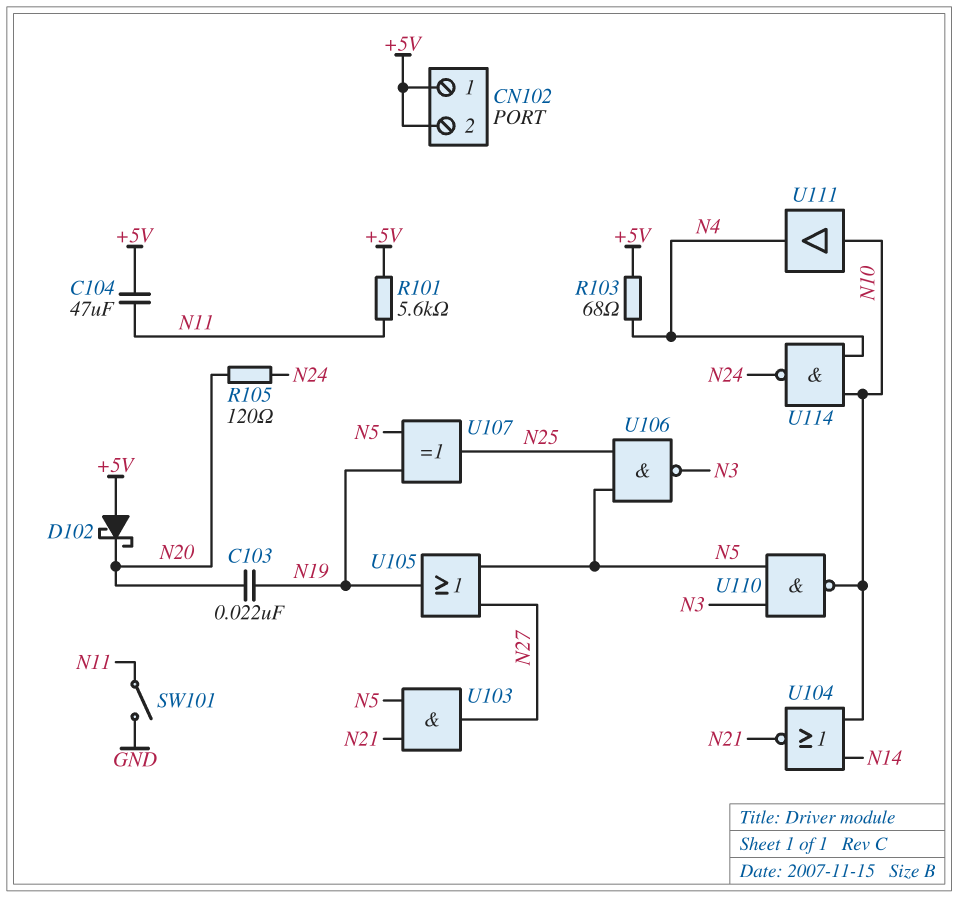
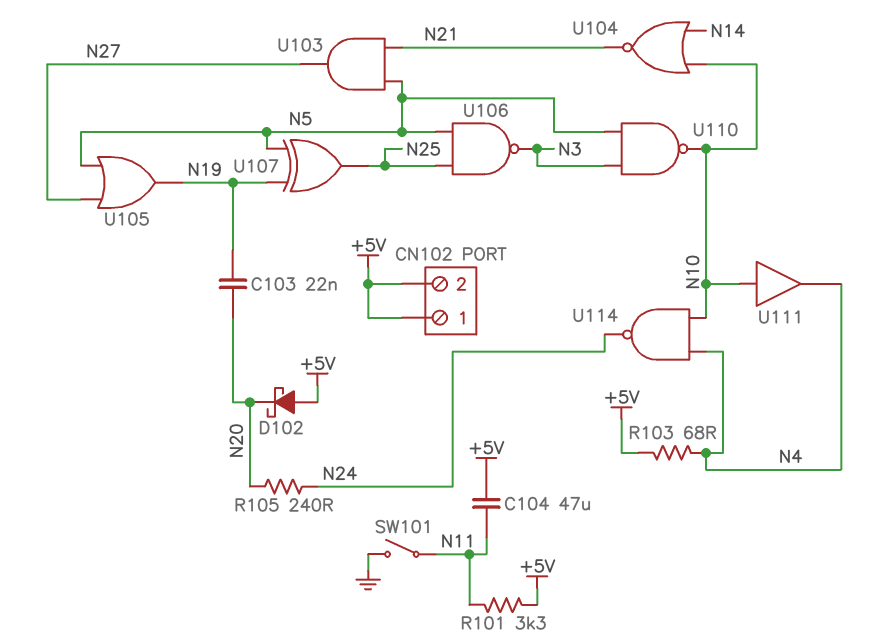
R101: 5.6k (+5V, N11) -> 3.3k (+5V, N11)
R105: 120 (N20, N24) -> 240 (N20, N24)

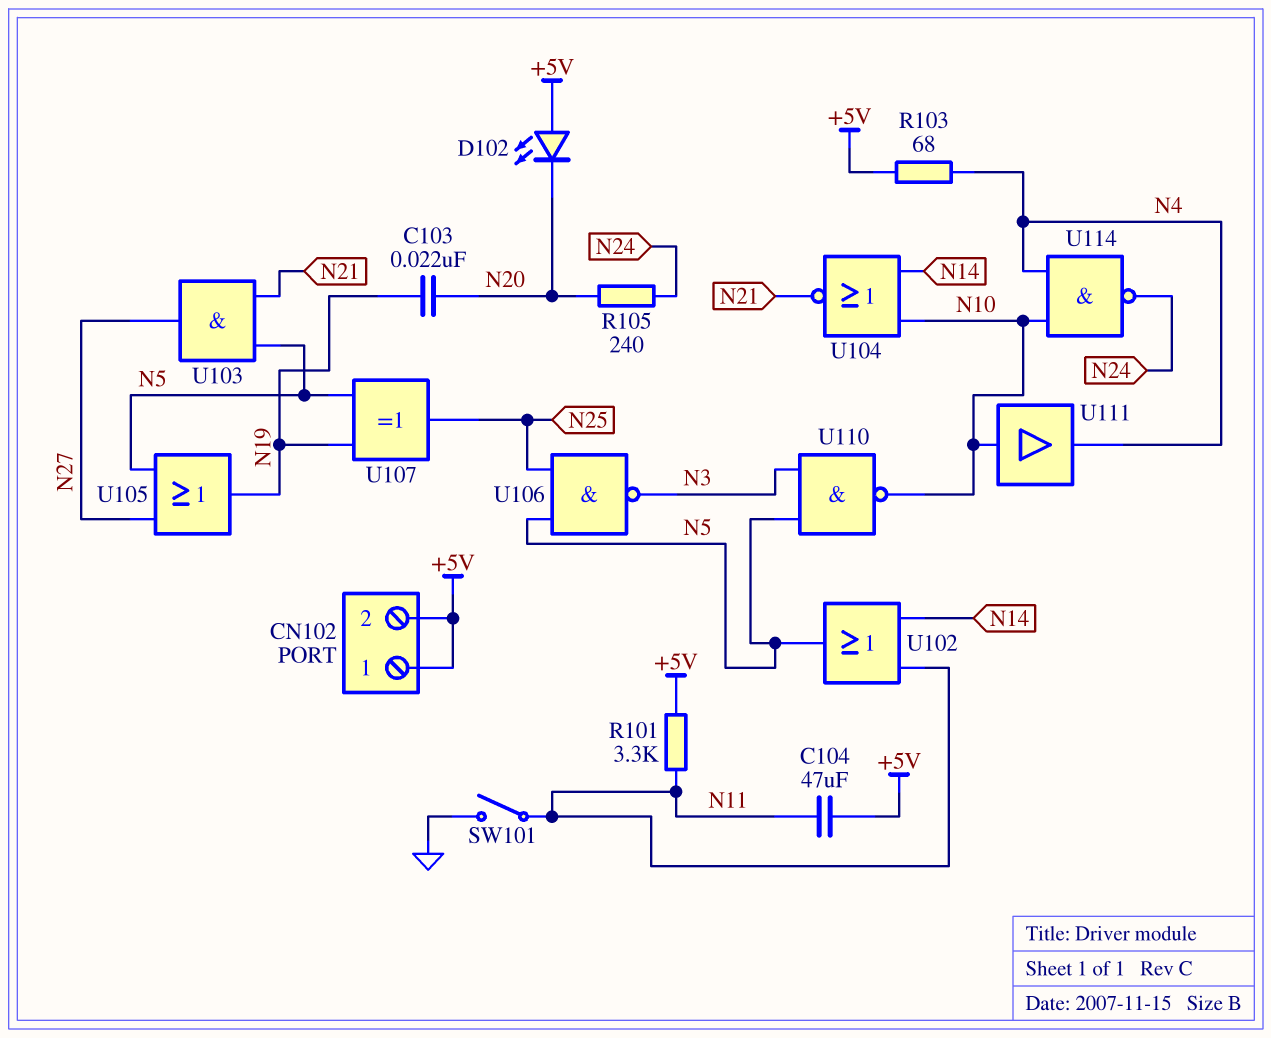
D102: schottky (A +5V, K N20) -> LED (A +5V, K N20)
U102: none -> OR (in N11, in N14, out N5)

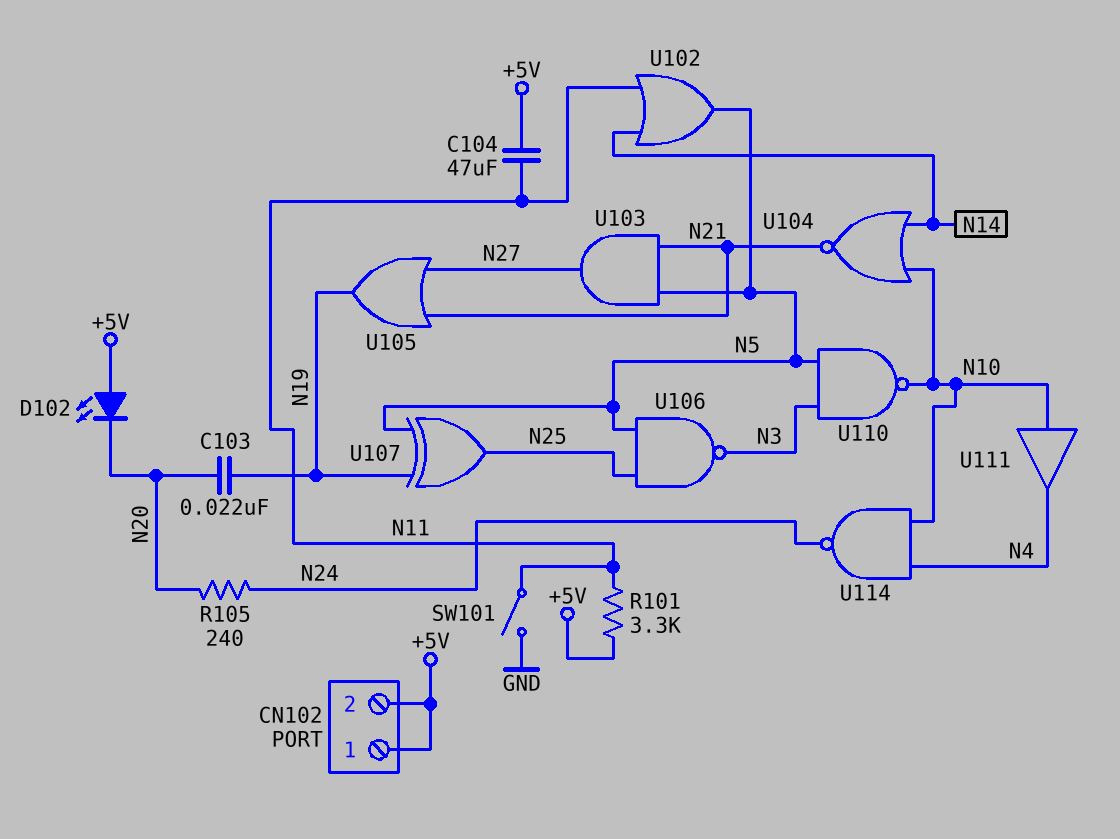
R103: 68 (+5V, N4) -> none
U105: OR (in N5, in N27, out N19) -> OR (in N21, in N27, out N19)

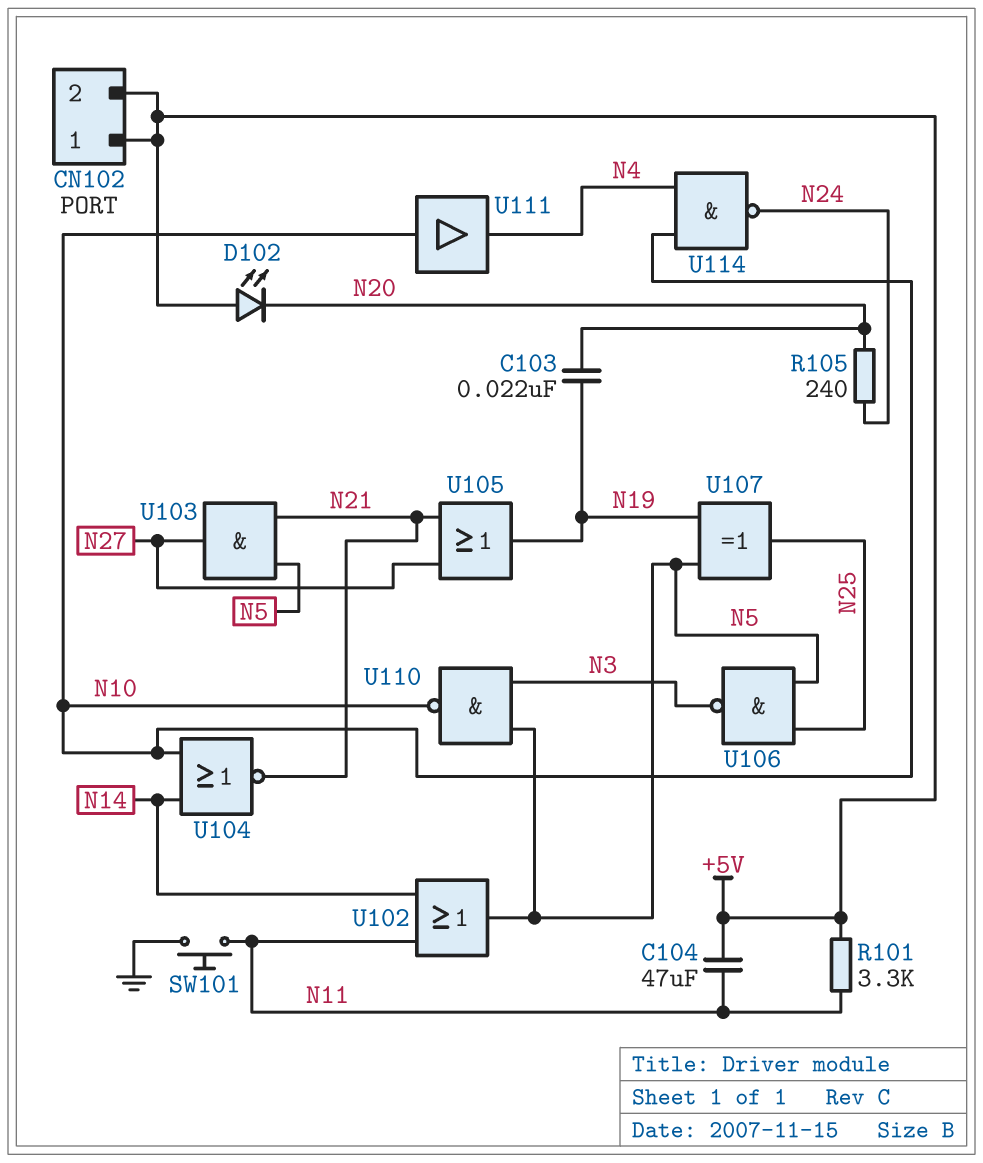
SW101: switch (GND, N11) -> button (GND, N11)

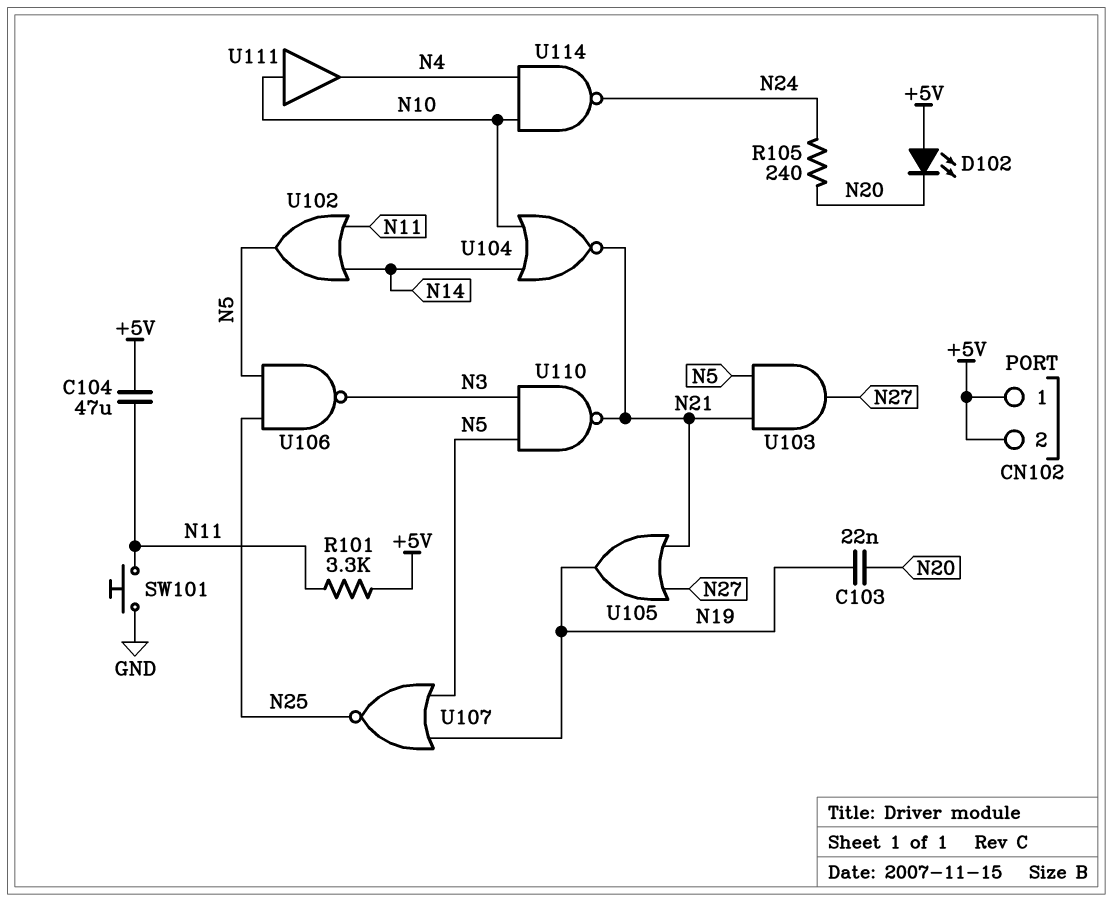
U107: XOR (in N5, in N19, out N25) -> NOR (in N5, in N19, out N25)
U110: NAND (in N3, in N5, out N10) -> NAND (in N3, in N5, out N21)

